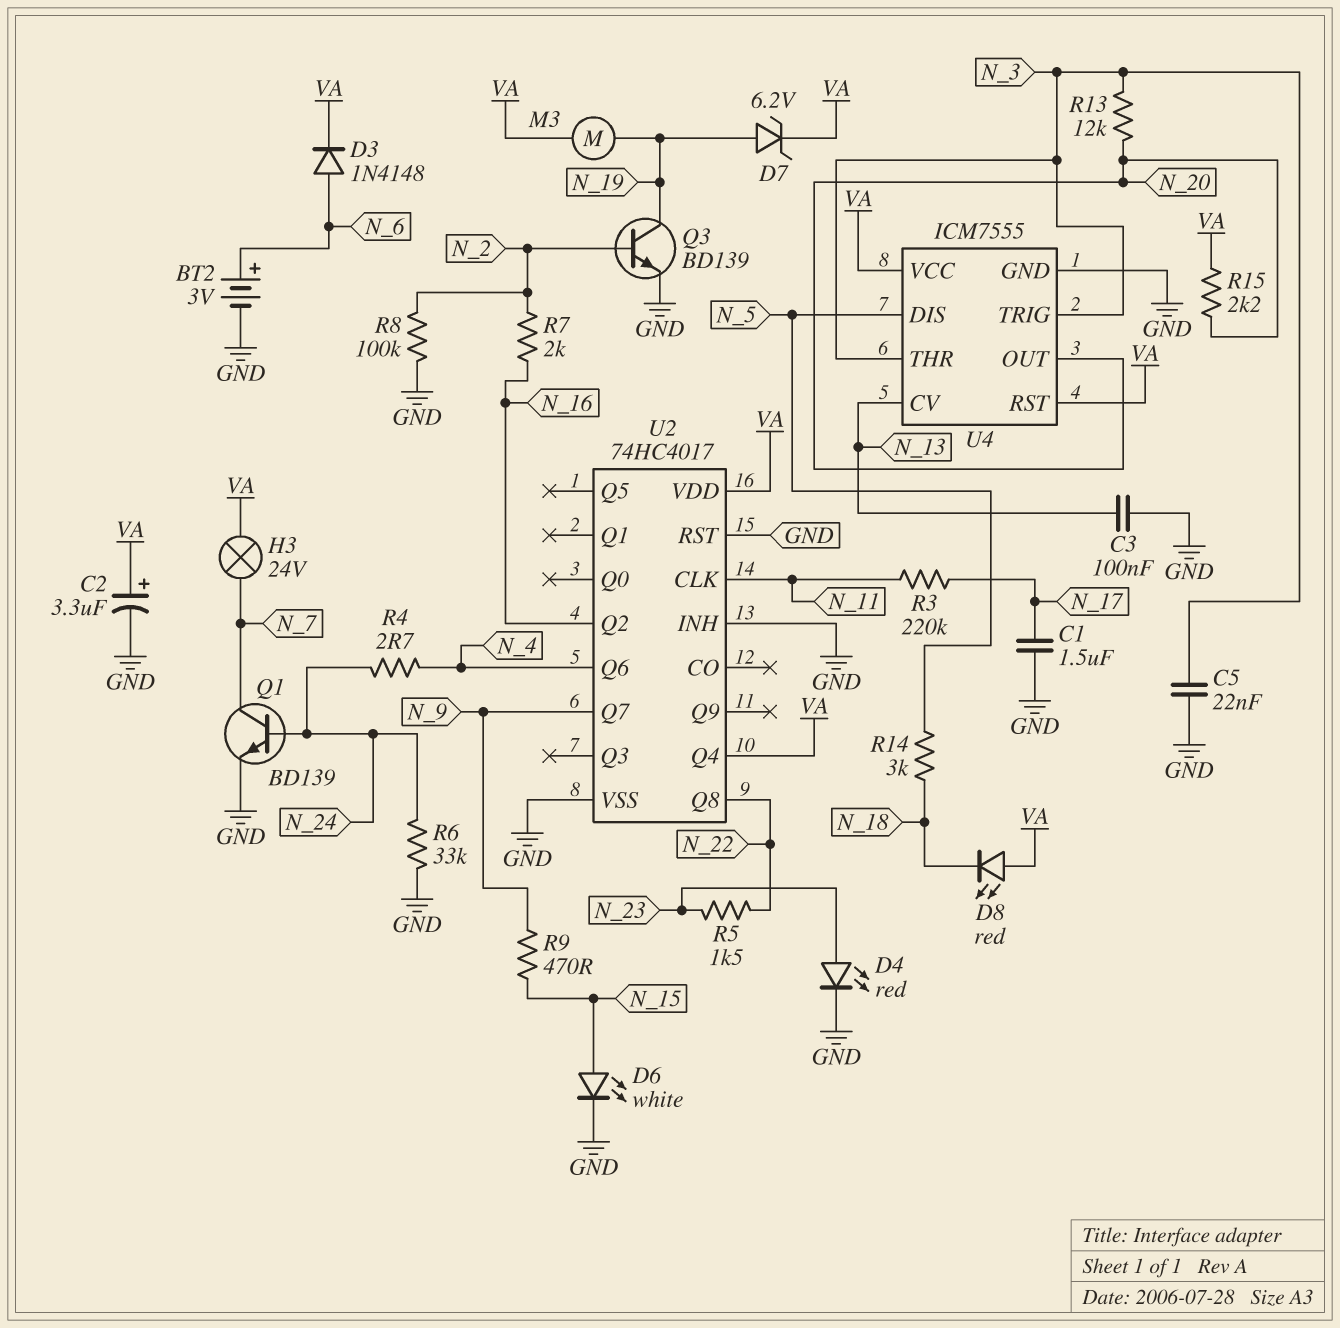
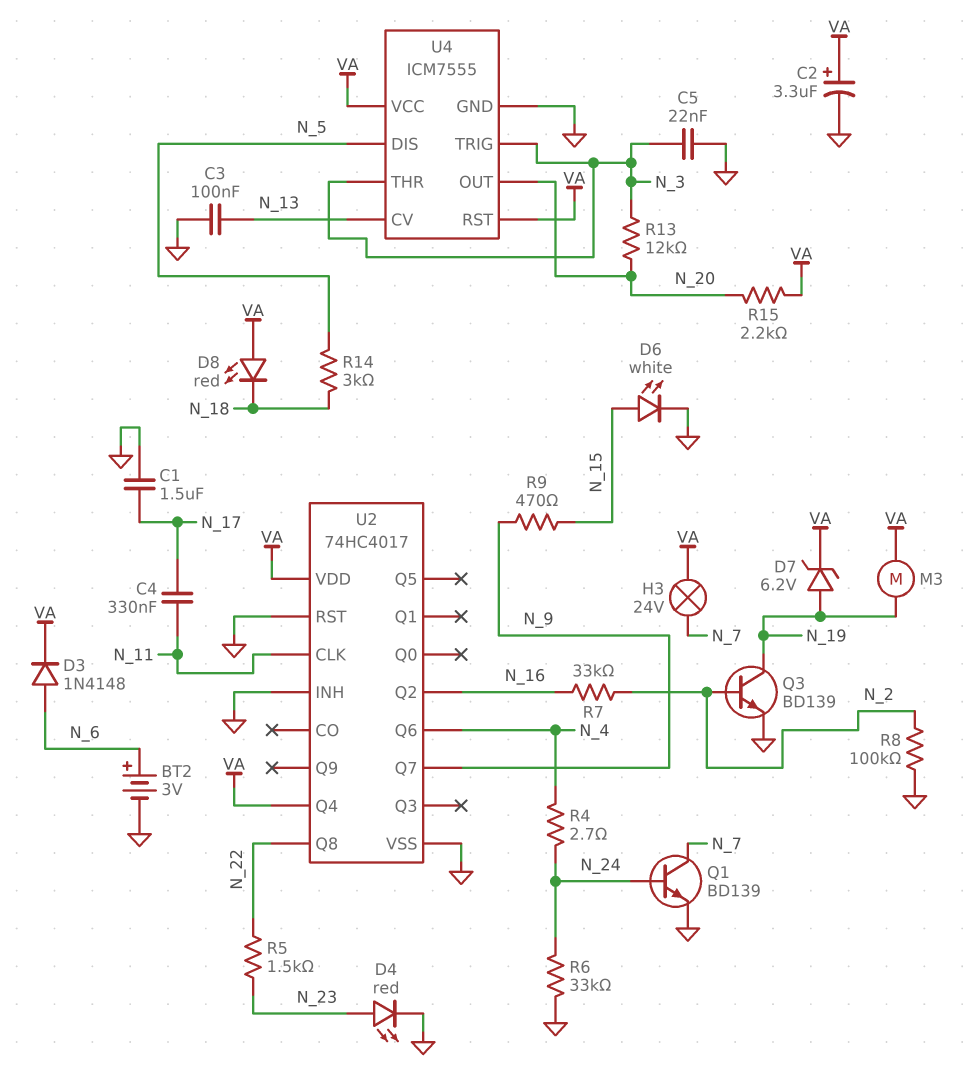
C4: none -> 330nF (N_11, N_17)
R3: 220k (N_11, N_17) -> none
R7: 2k (N_2, N_16) -> 33k (N_2, N_16)

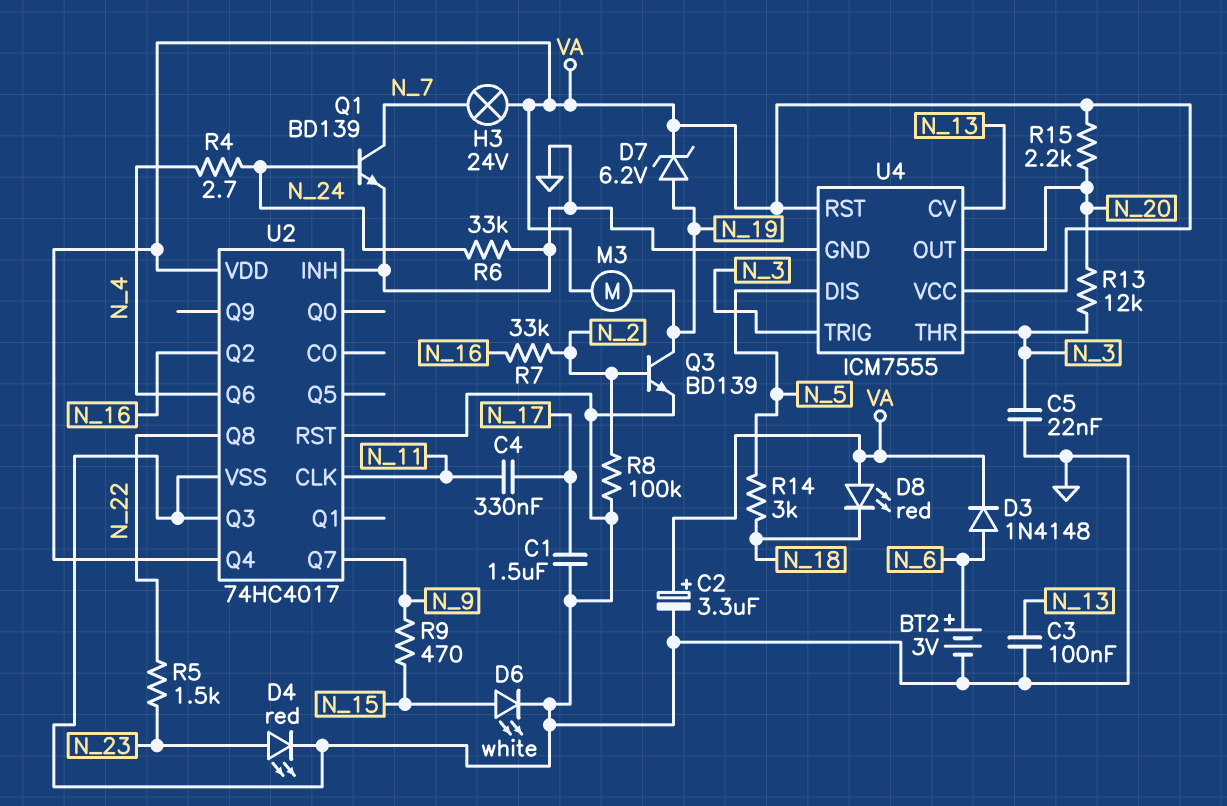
U2 pin Q3: none -> GND

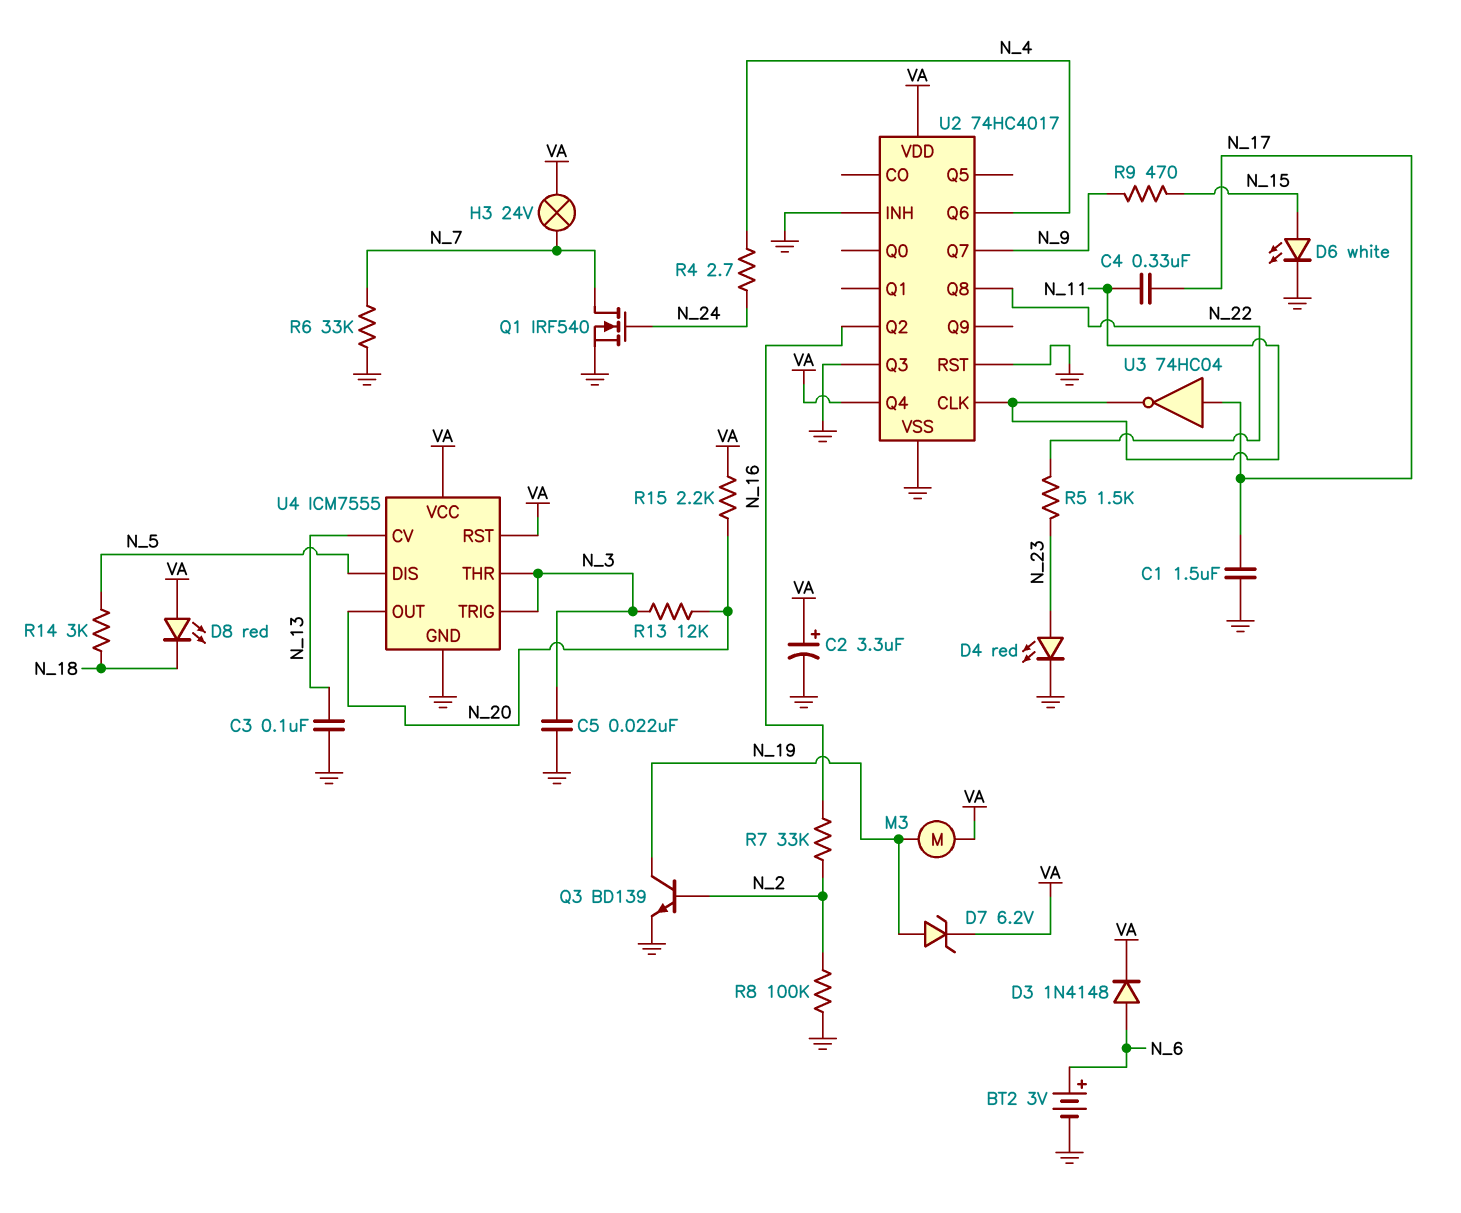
Q1: NPN BD139 (B N_24, C N_7, E GND) -> NMOS IRF540 (G N_24, D N_7, S GND)
R6: 33k (GND, N_24) -> 33k (GND, N_7)
U3: none -> NOT 74HC04 (in N_17, out N_11)

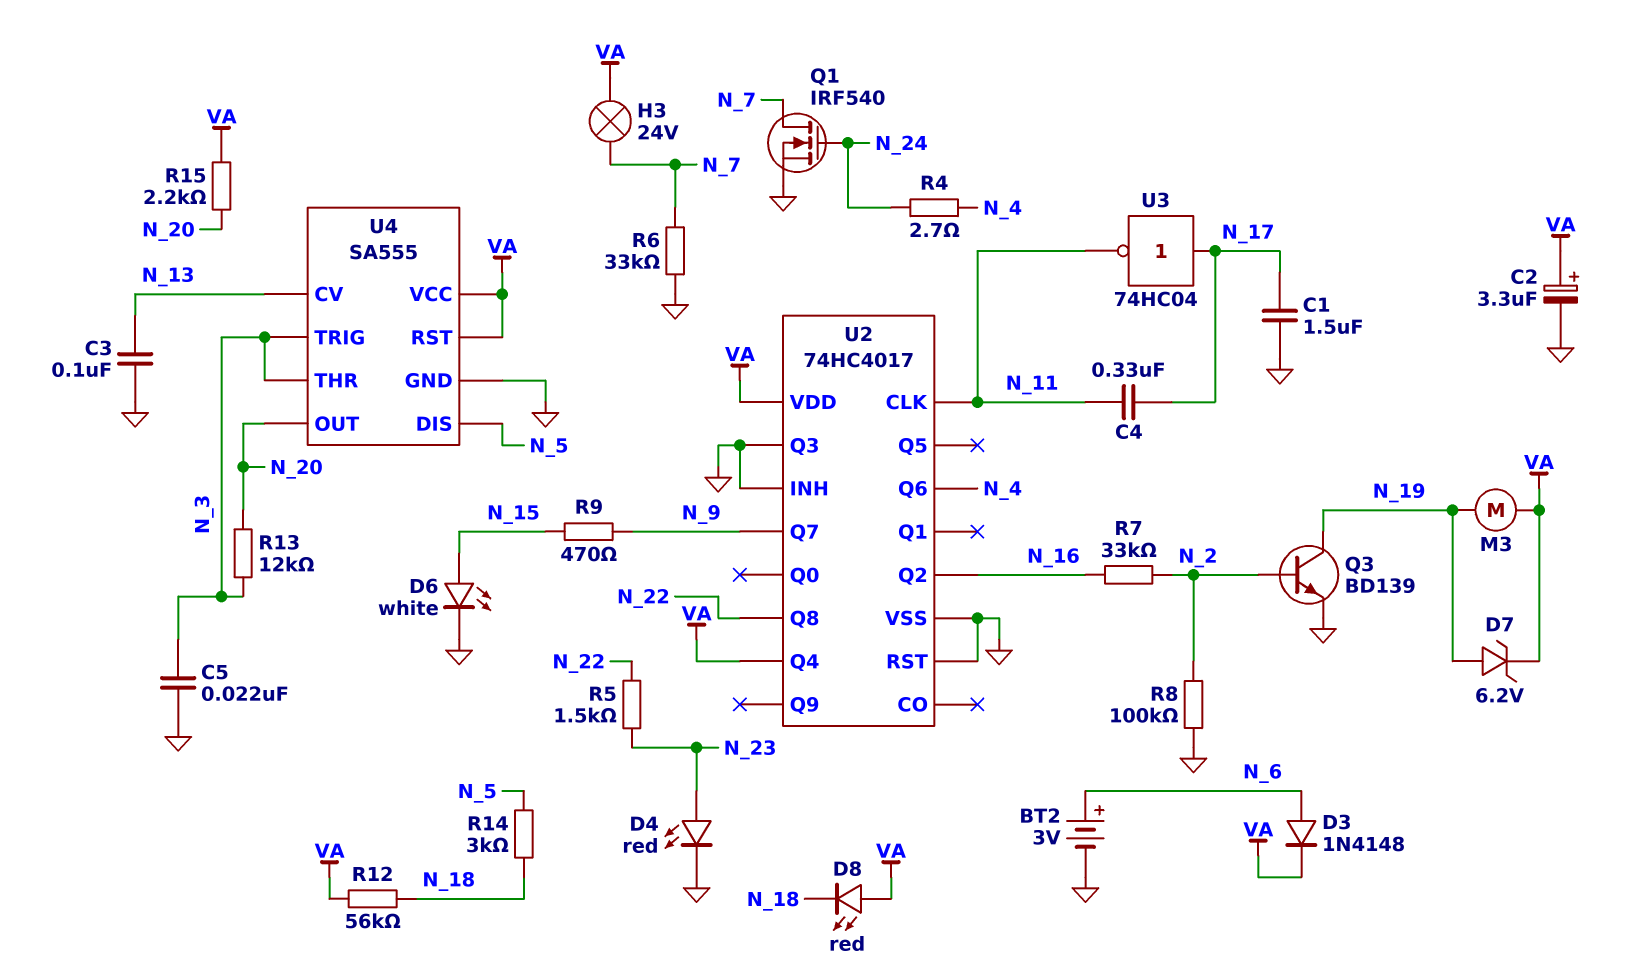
R12: none -> 56k (N_18, VA)
U4: ICM7555 -> SA555

